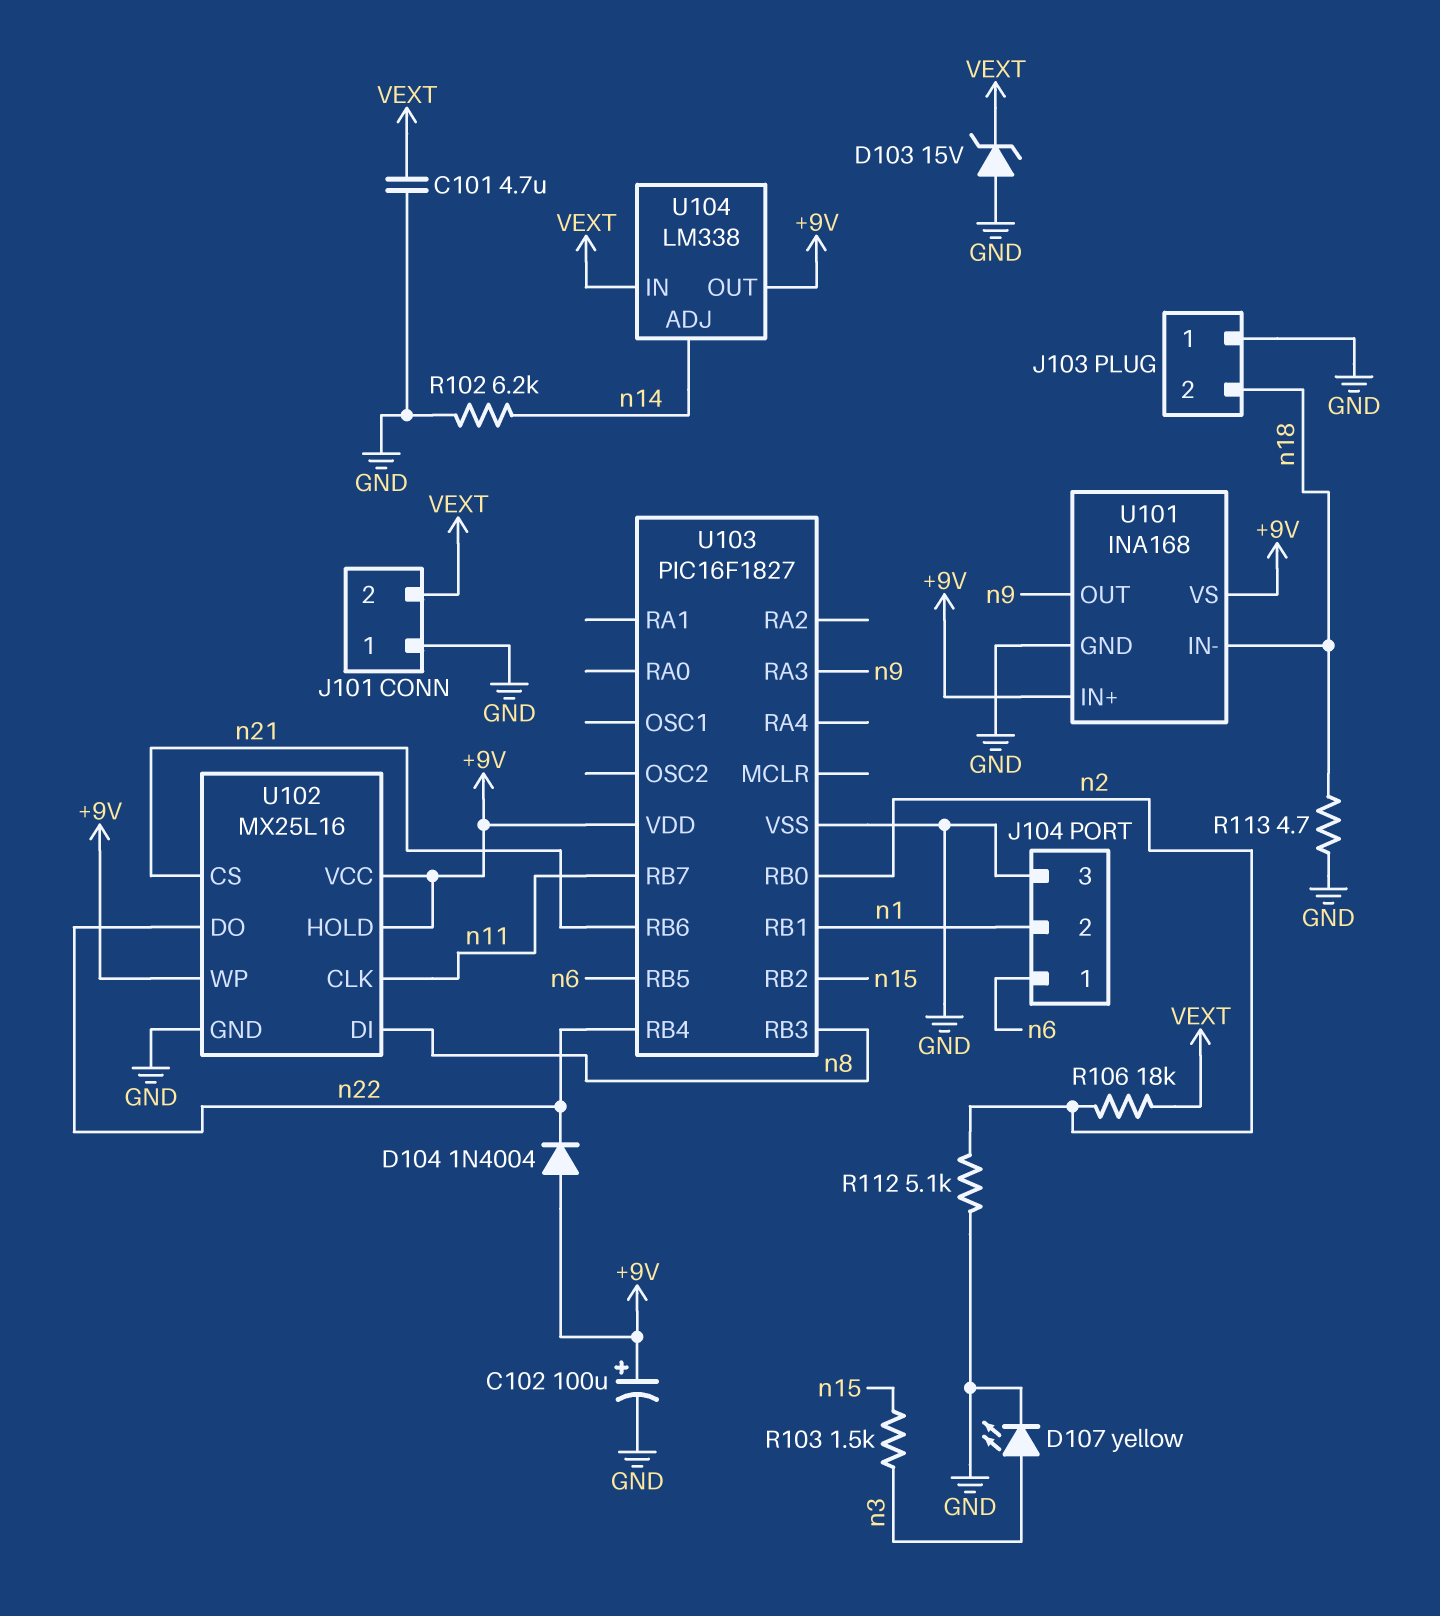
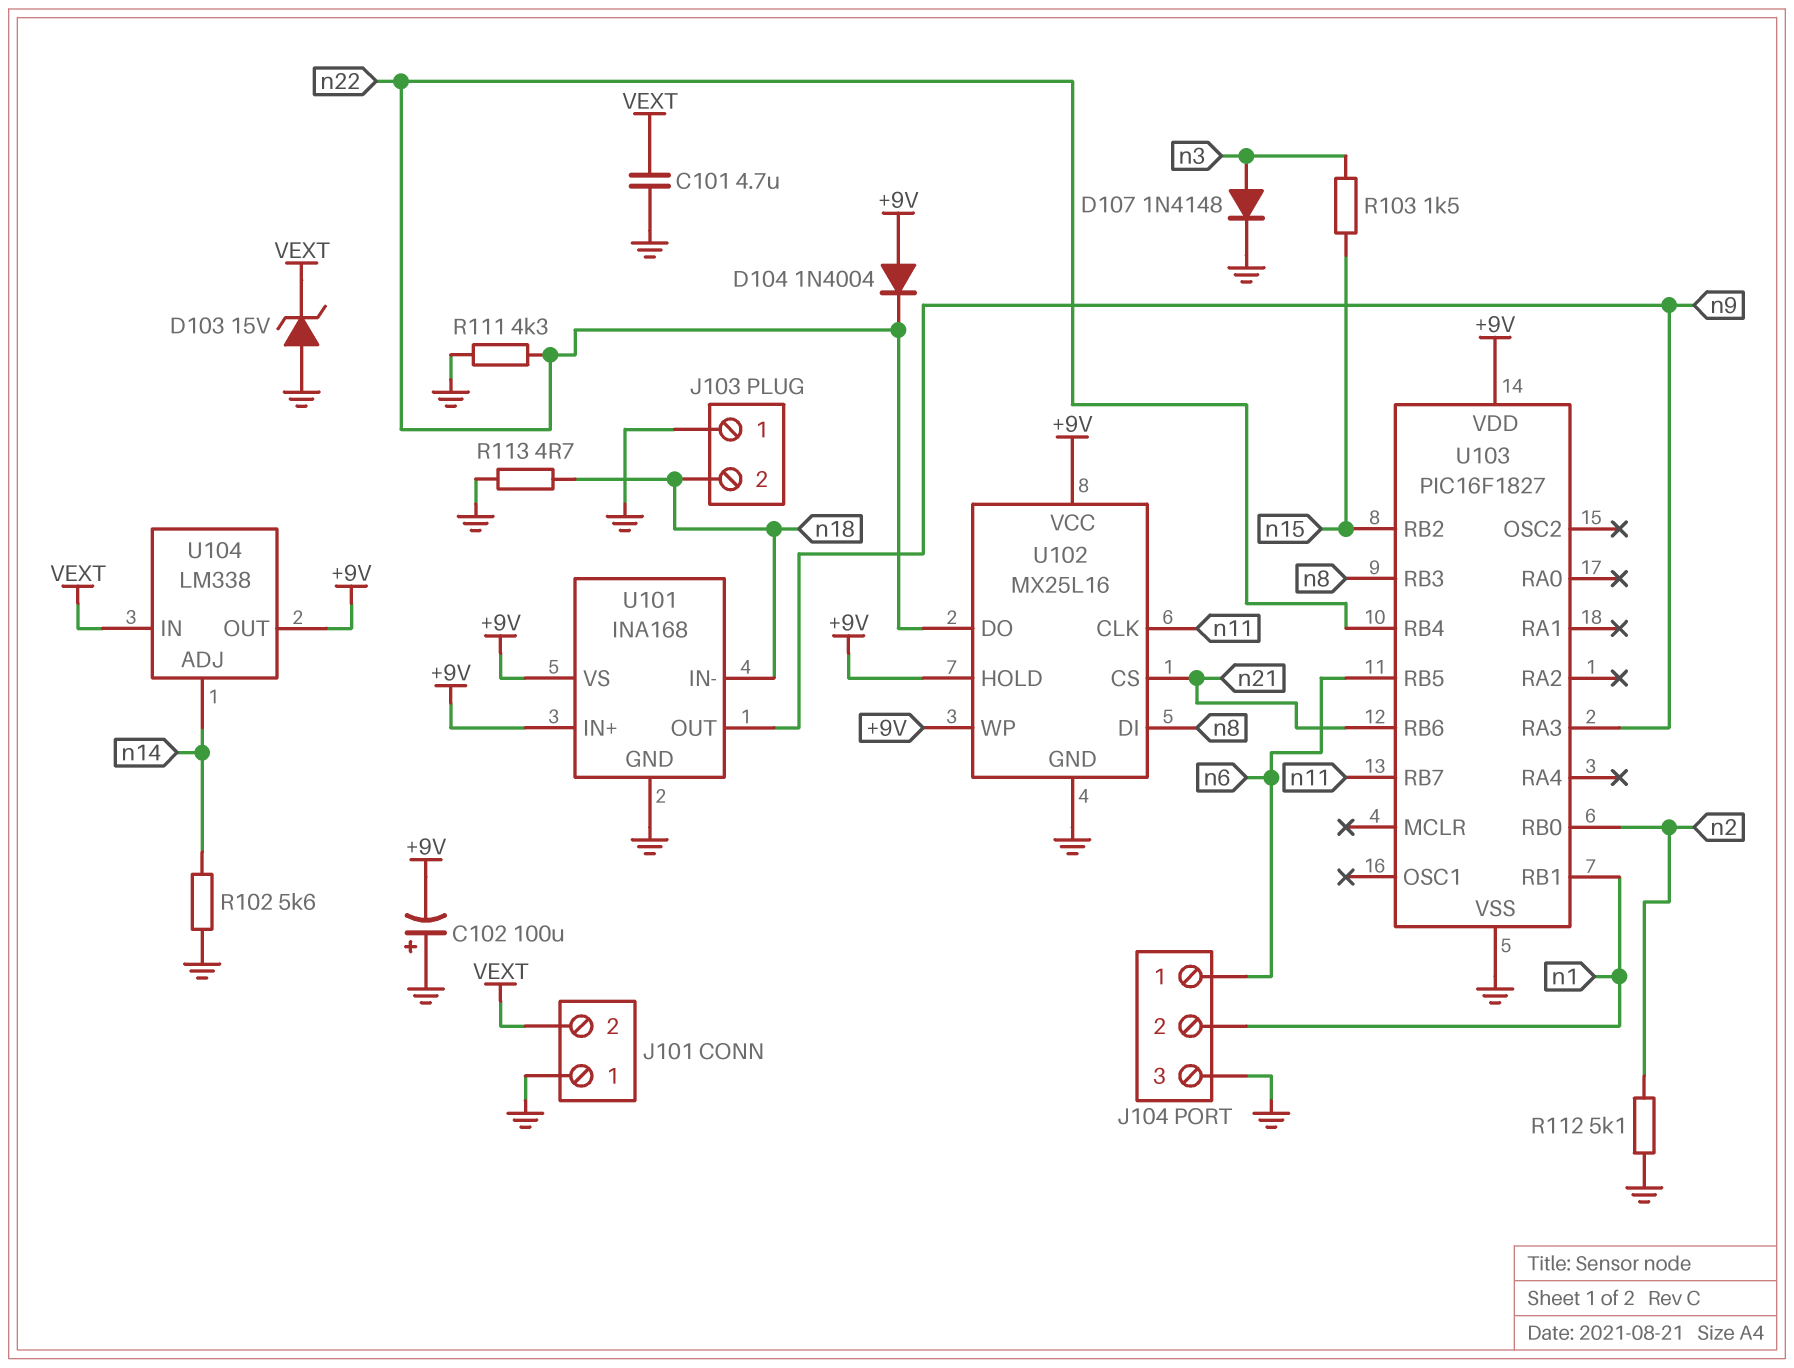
C102: 100uF (plus +9V, minus GND) -> 100uF (plus GND, minus +9V)
D107: LED yellow (A n3, K GND) -> diode 1N4148 (A n3, K GND)
R102: 6.2k (GND, n14) -> 5.6k (GND, n14)
R106: 18k (VEXT, n2) -> none
R111: none -> 4.3k (GND, n22)

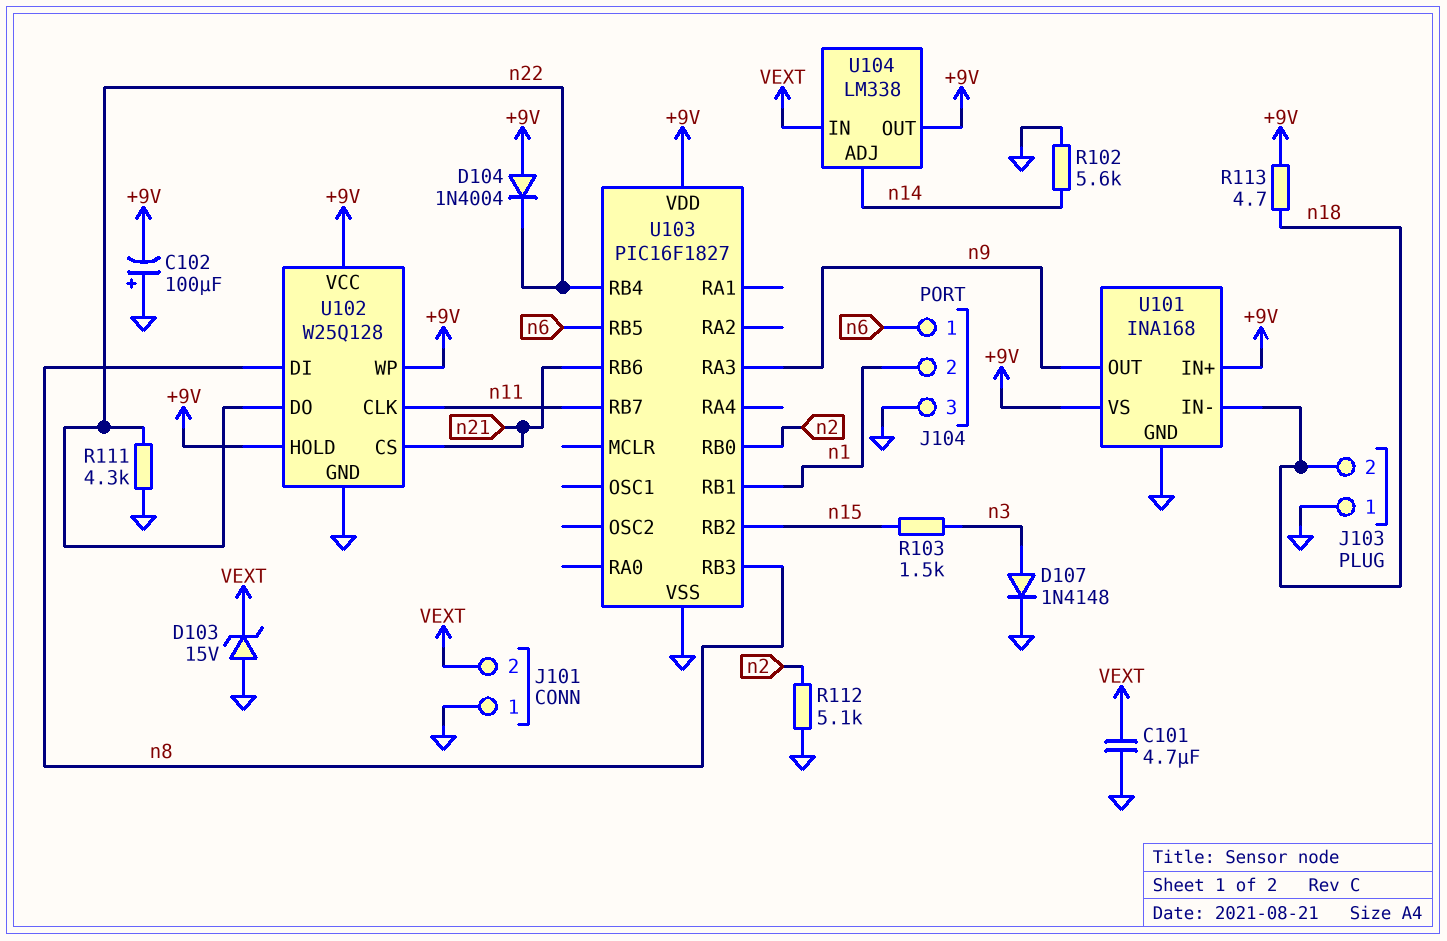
R113: 4.7 (GND, n18) -> 4.7 (+9V, n18)
U102: MX25L16 -> W25Q128

